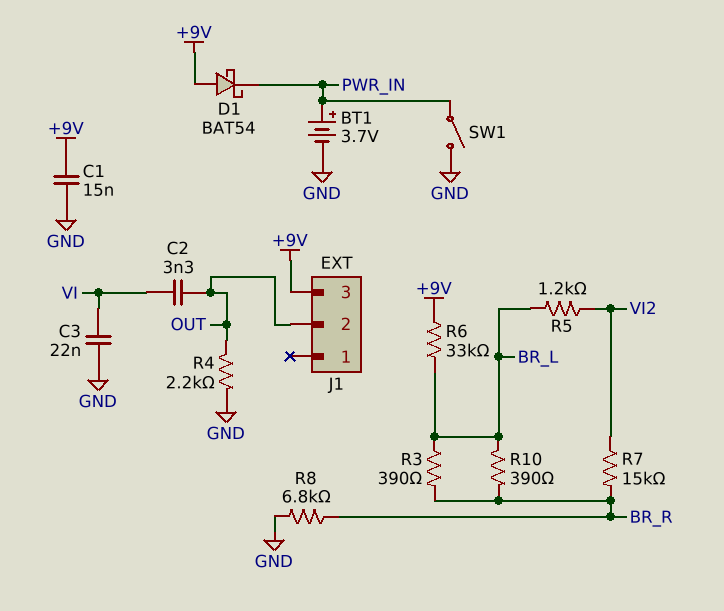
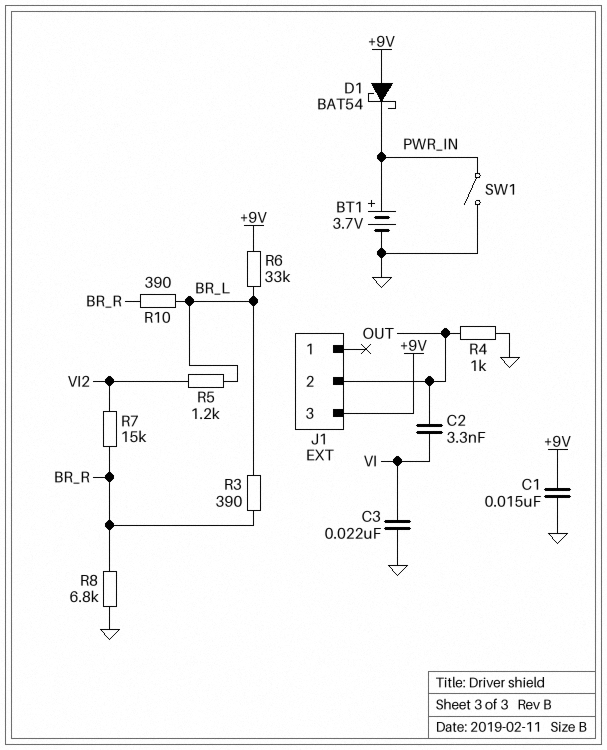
R4: 2.2k (GND, OUT) -> 1k (GND, OUT)

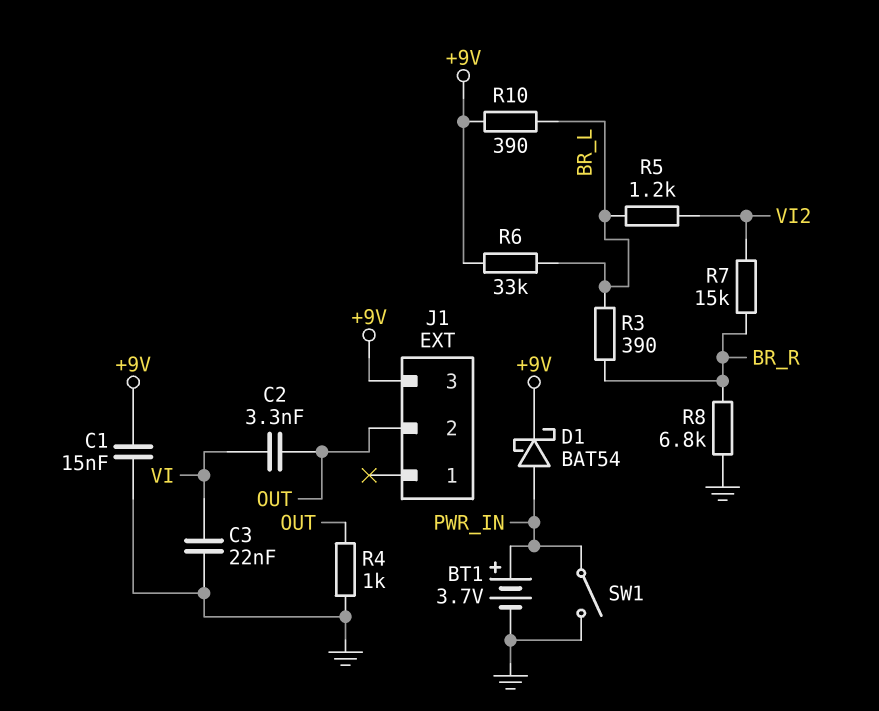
D1: schottky BAT54 (A +9V, K PWR_IN) -> schottky BAT54 (A PWR_IN, K +9V)
R10: 390 (BR_L, BR_R) -> 390 (+9V, BR_L)

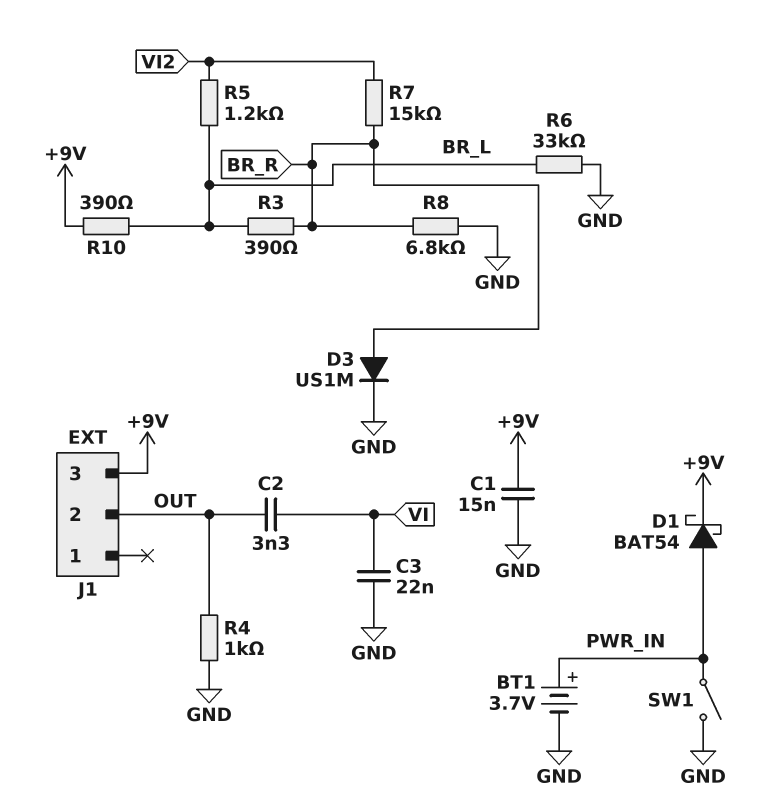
D3: none -> diode US1M (A BR_R, K GND)
R6: 33k (+9V, BR_L) -> 33k (BR_L, GND)

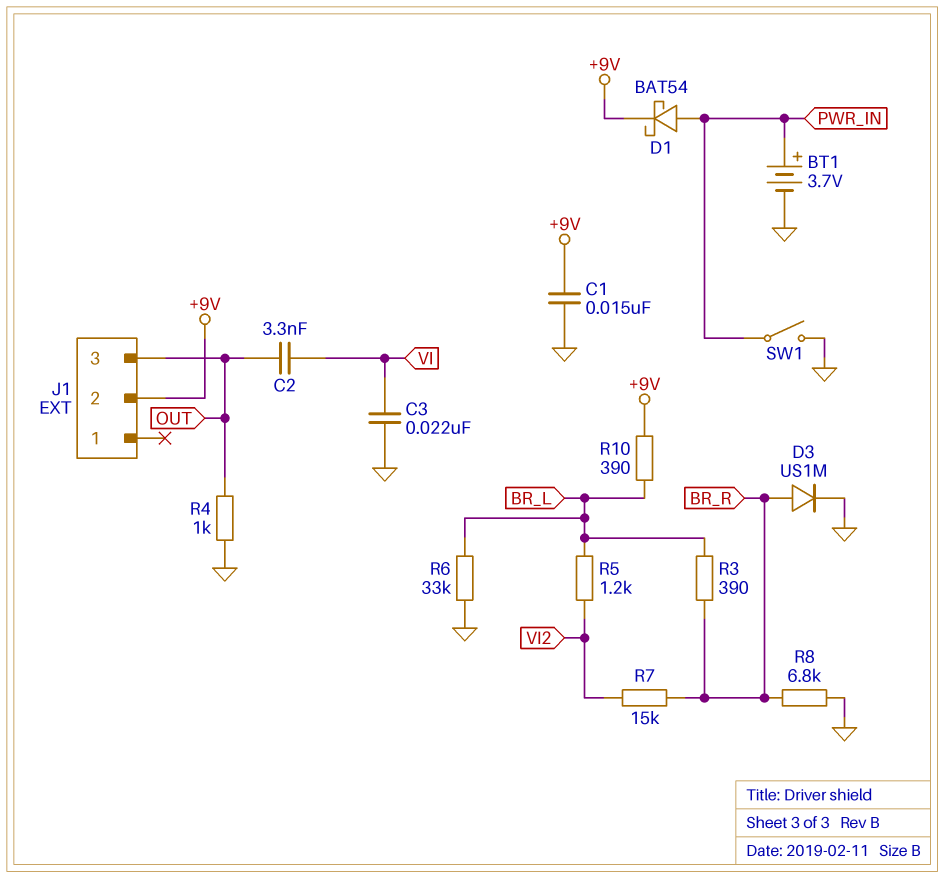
J1 pin 2: OUT -> +9V
J1 pin 3: +9V -> OUT

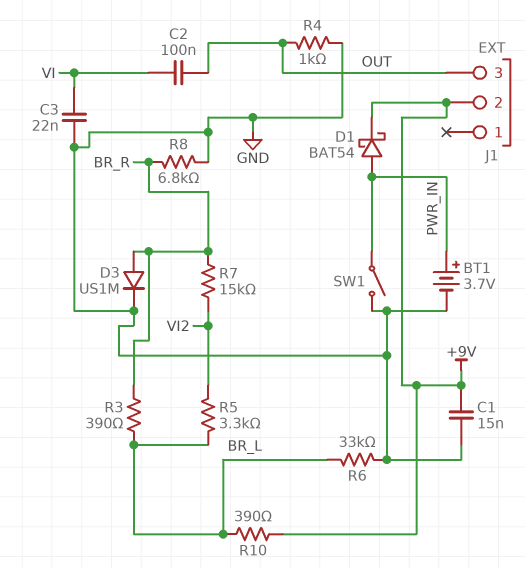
C2: 3.3nF (OUT, VI) -> 100nF (OUT, VI)
R5: 1.2k (BR_L, VI2) -> 3.3k (BR_L, VI2)

